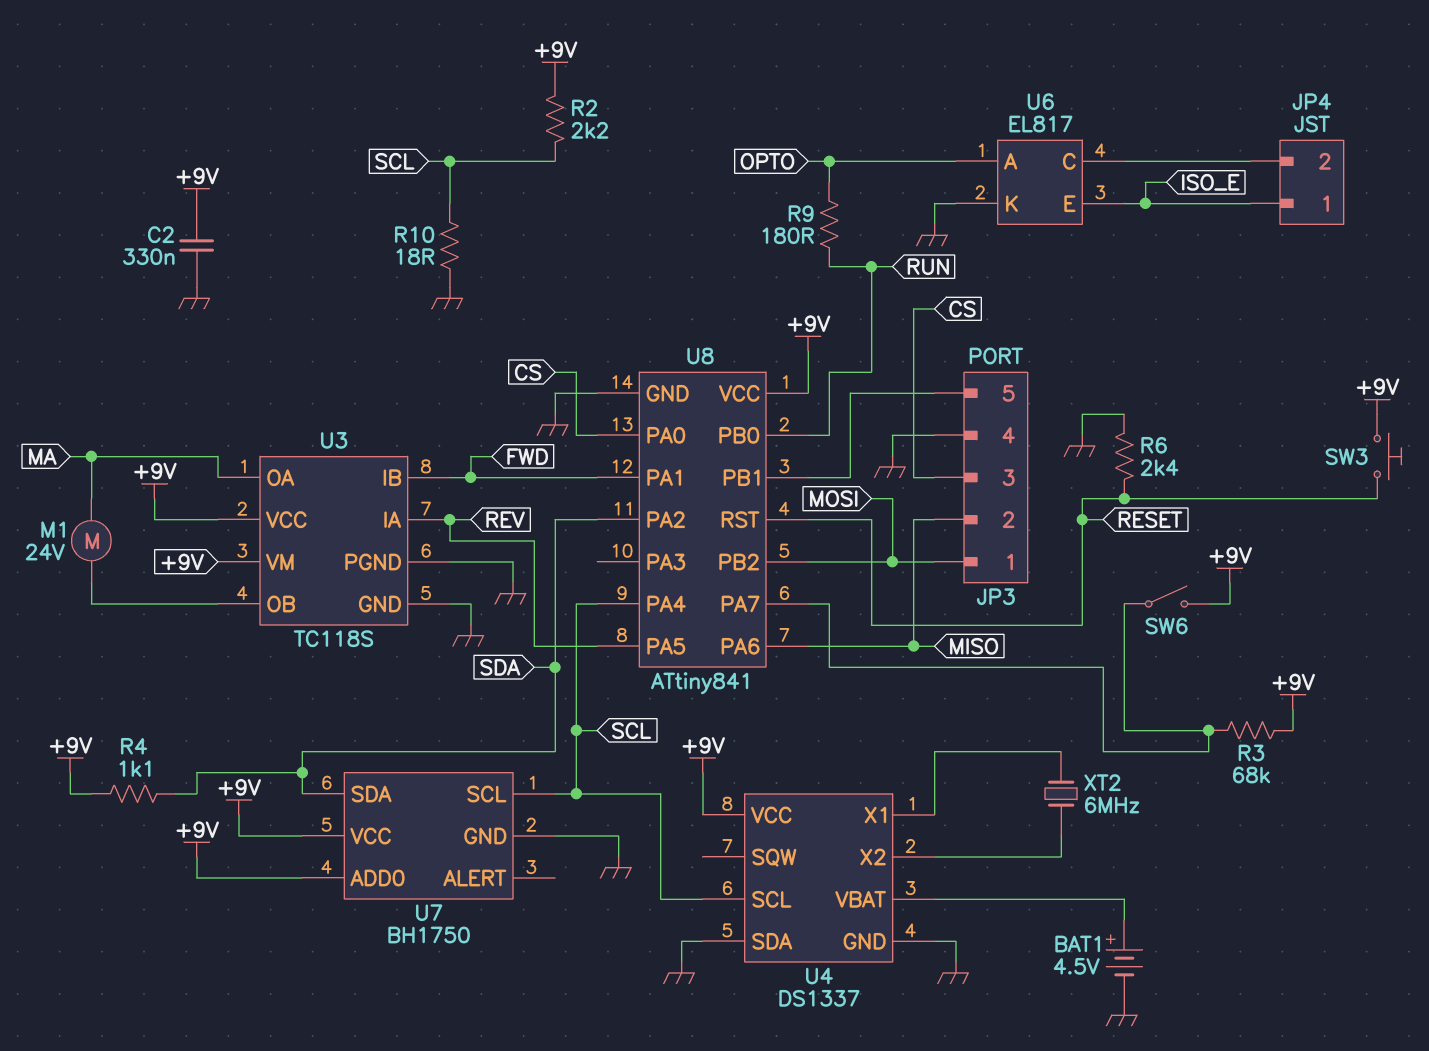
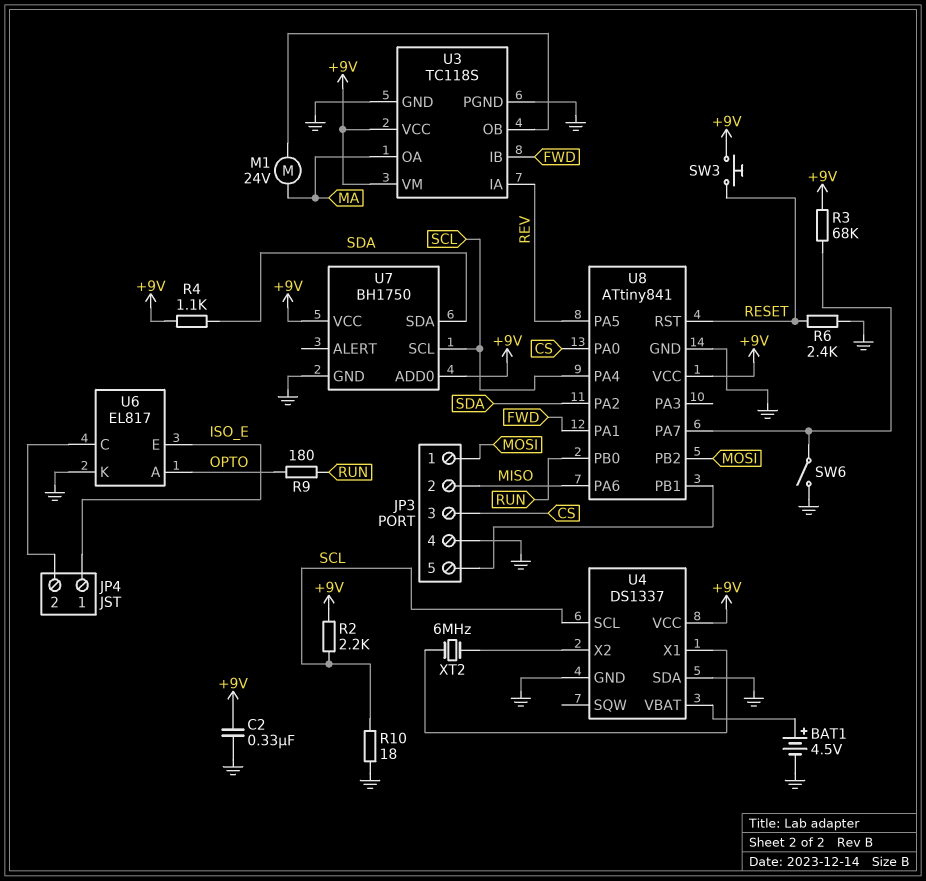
SW6: switch (+9V, U8/PA7) -> switch (GND, U8/PA7)

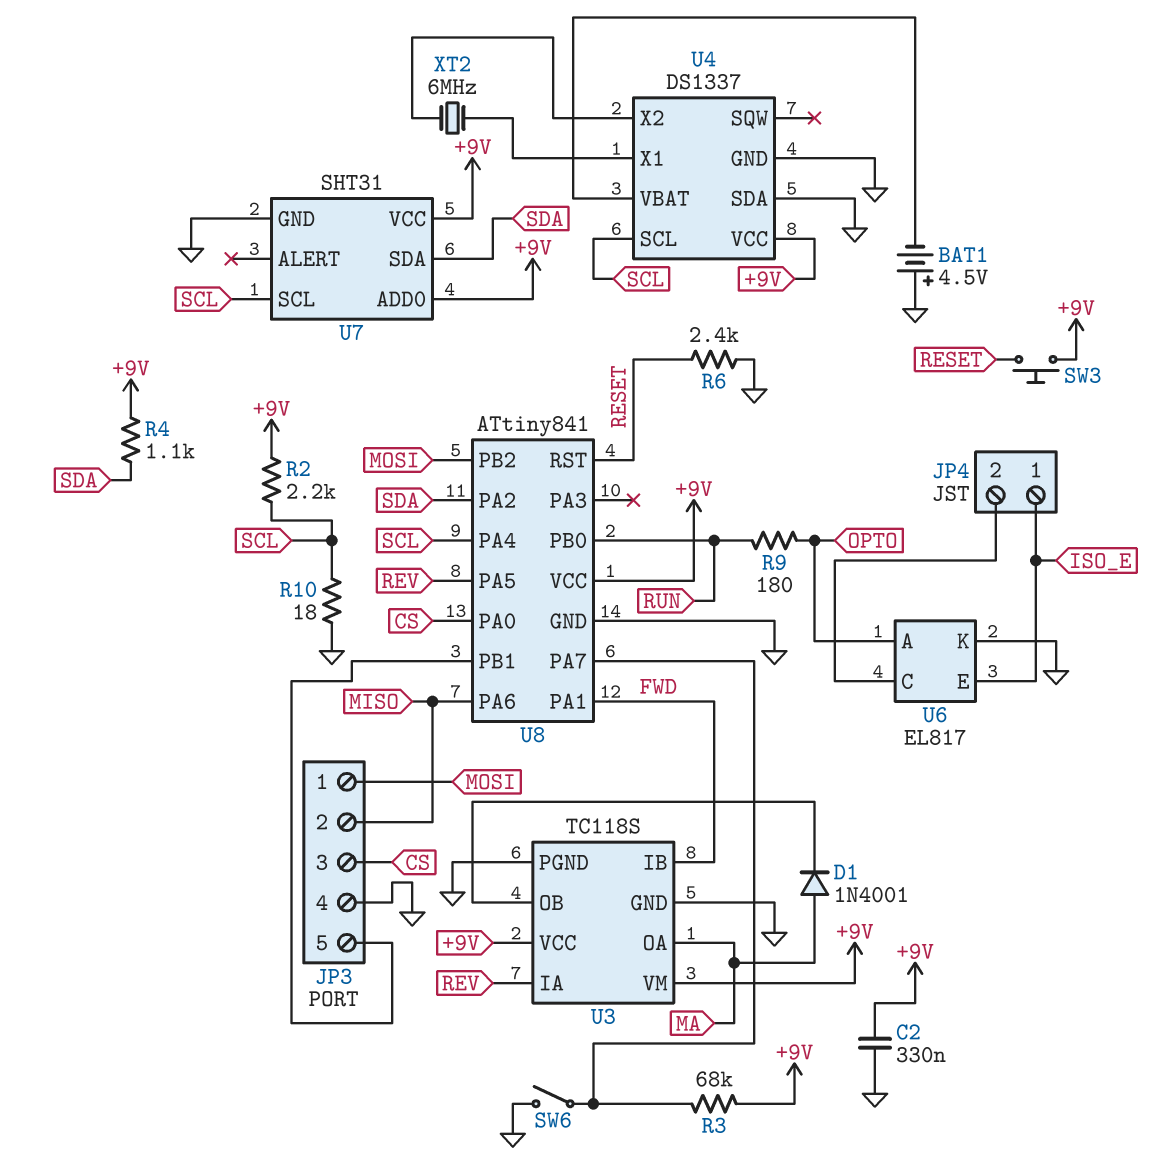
BAT1: 4.5V (plus U4/VBAT, minus GND) -> 4.5V (plus GND, minus U4/VBAT)
D1: none -> diode 1N4001 (A MA, K U3/OB)
M1: motor 24V (MA, U3/OB) -> none
U7: BH1750 -> SHT31

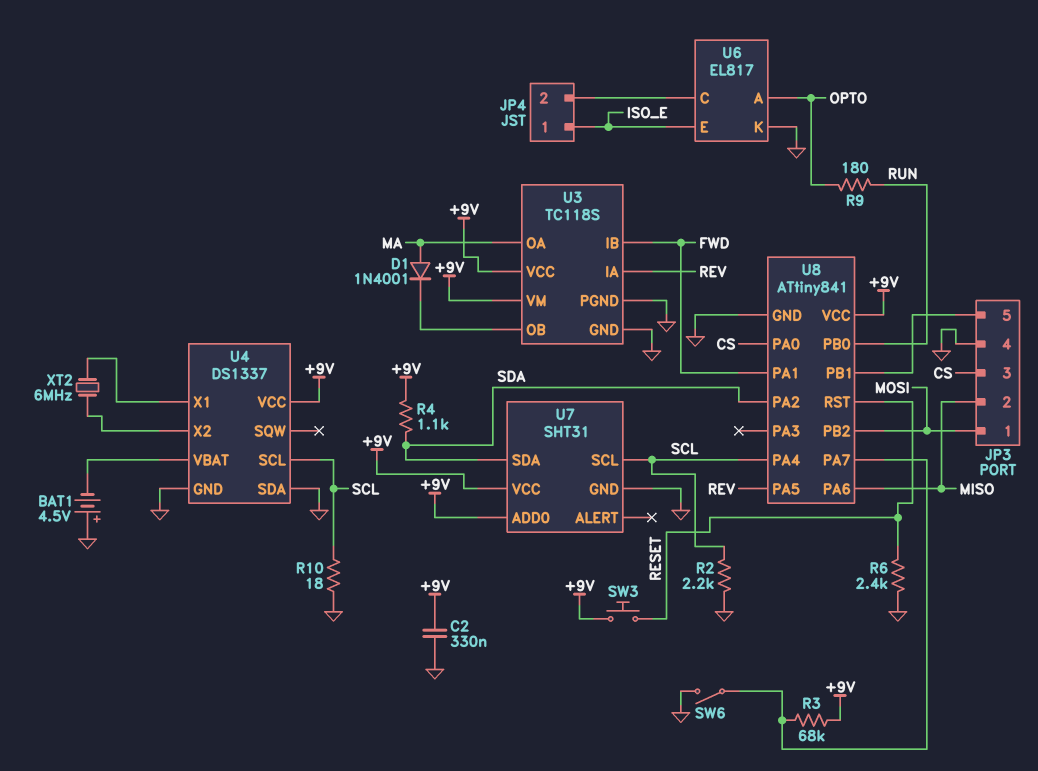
R2: 2.2k (+9V, SCL) -> 2.2k (GND, SCL)

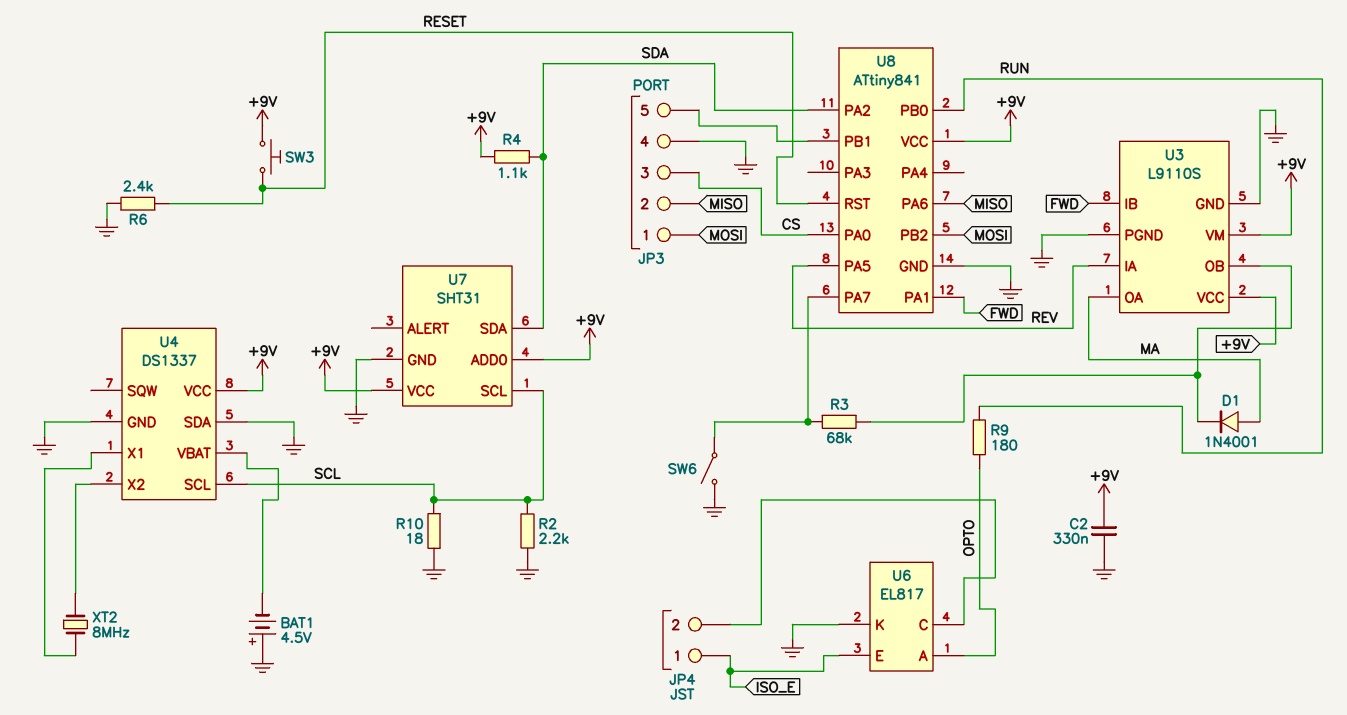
R3: 68k (+9V, U8/PA7) -> 68k (U3/OB, U8/PA7)
U3: TC118S -> L9110S
U8 pin PA4: SCL -> none
XT2: 6MHz (U4/X1, U4/X2) -> 8MHz (U4/X1, U4/X2)

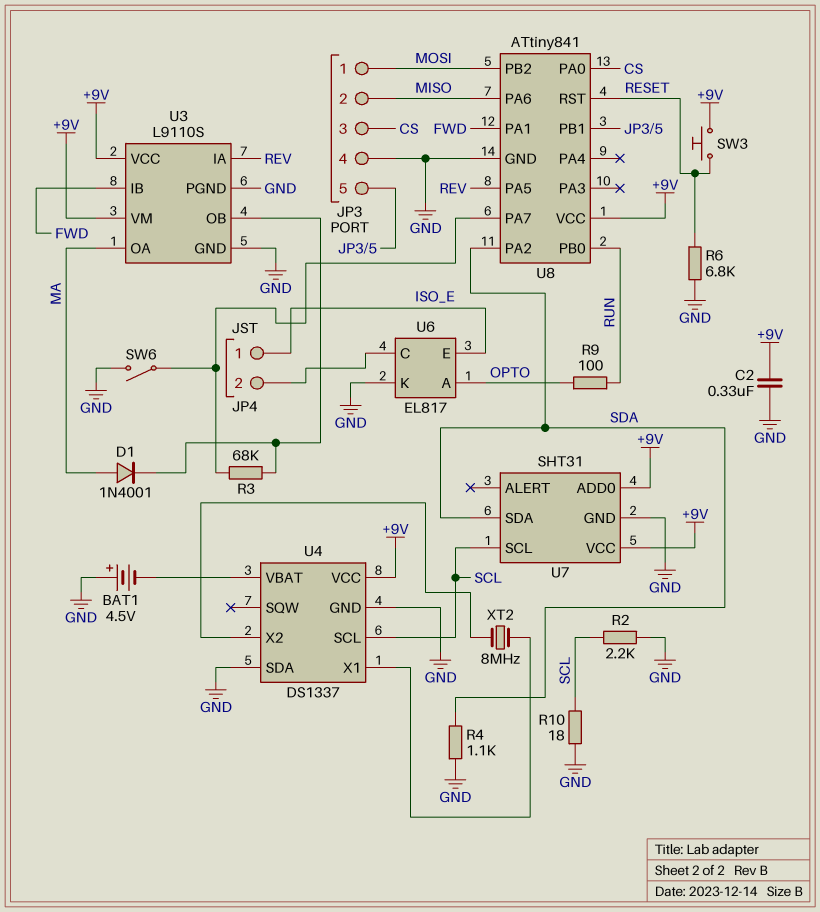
R4: 1.1k (+9V, SDA) -> 1.1k (GND, SDA)
R6: 2.4k (GND, RESET) -> 6.8k (GND, RESET)
R9: 180 (OPTO, RUN) -> 100 (OPTO, RUN)

